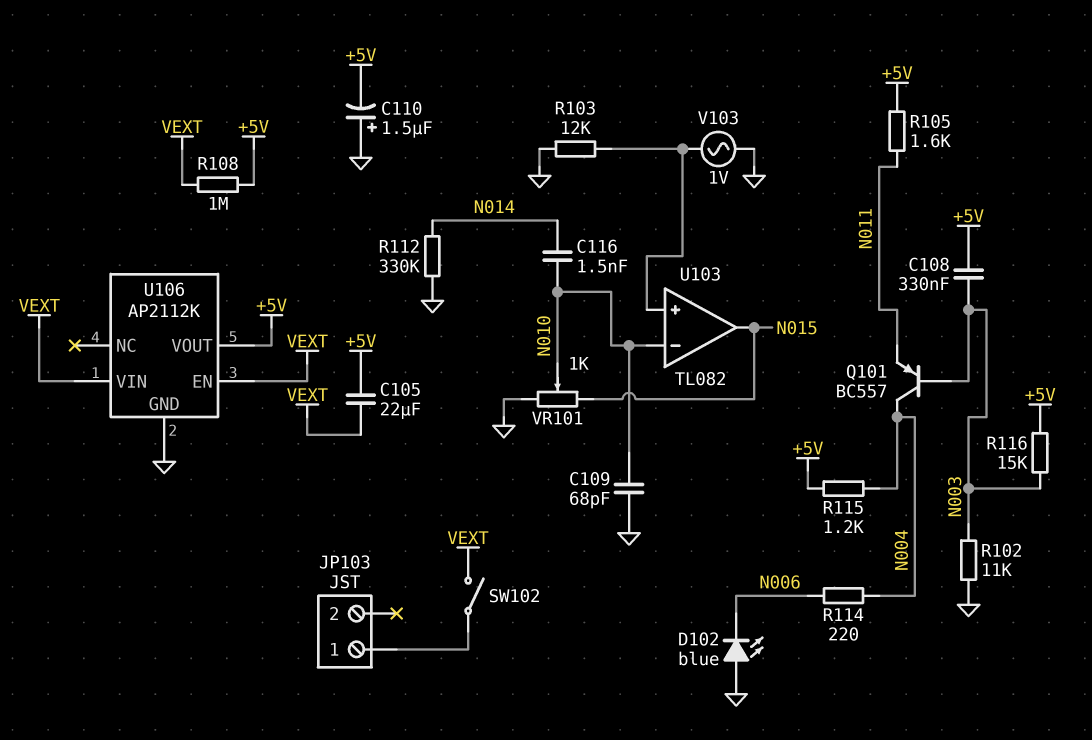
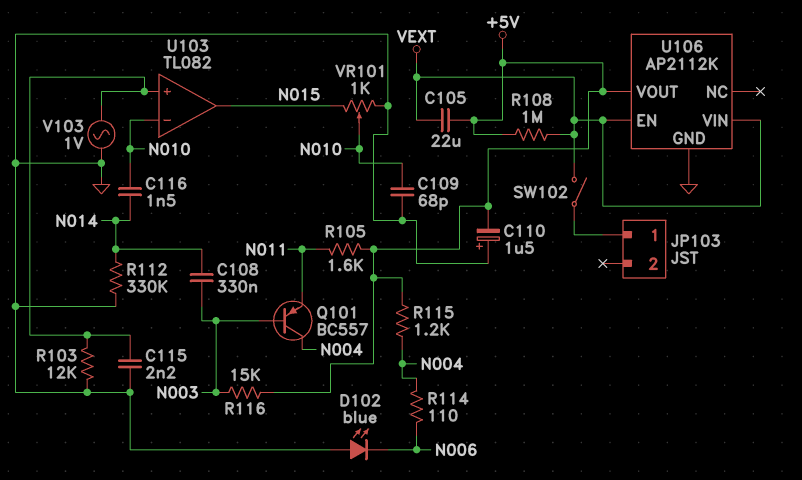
C108: 330nF (+5V, N003) -> 330nF (N003, N014)
C115: none -> 2.2nF (GND, U103/in+)
R102: 11k (GND, N003) -> none
R114: 220 (N004, N006) -> 110 (N004, N006)

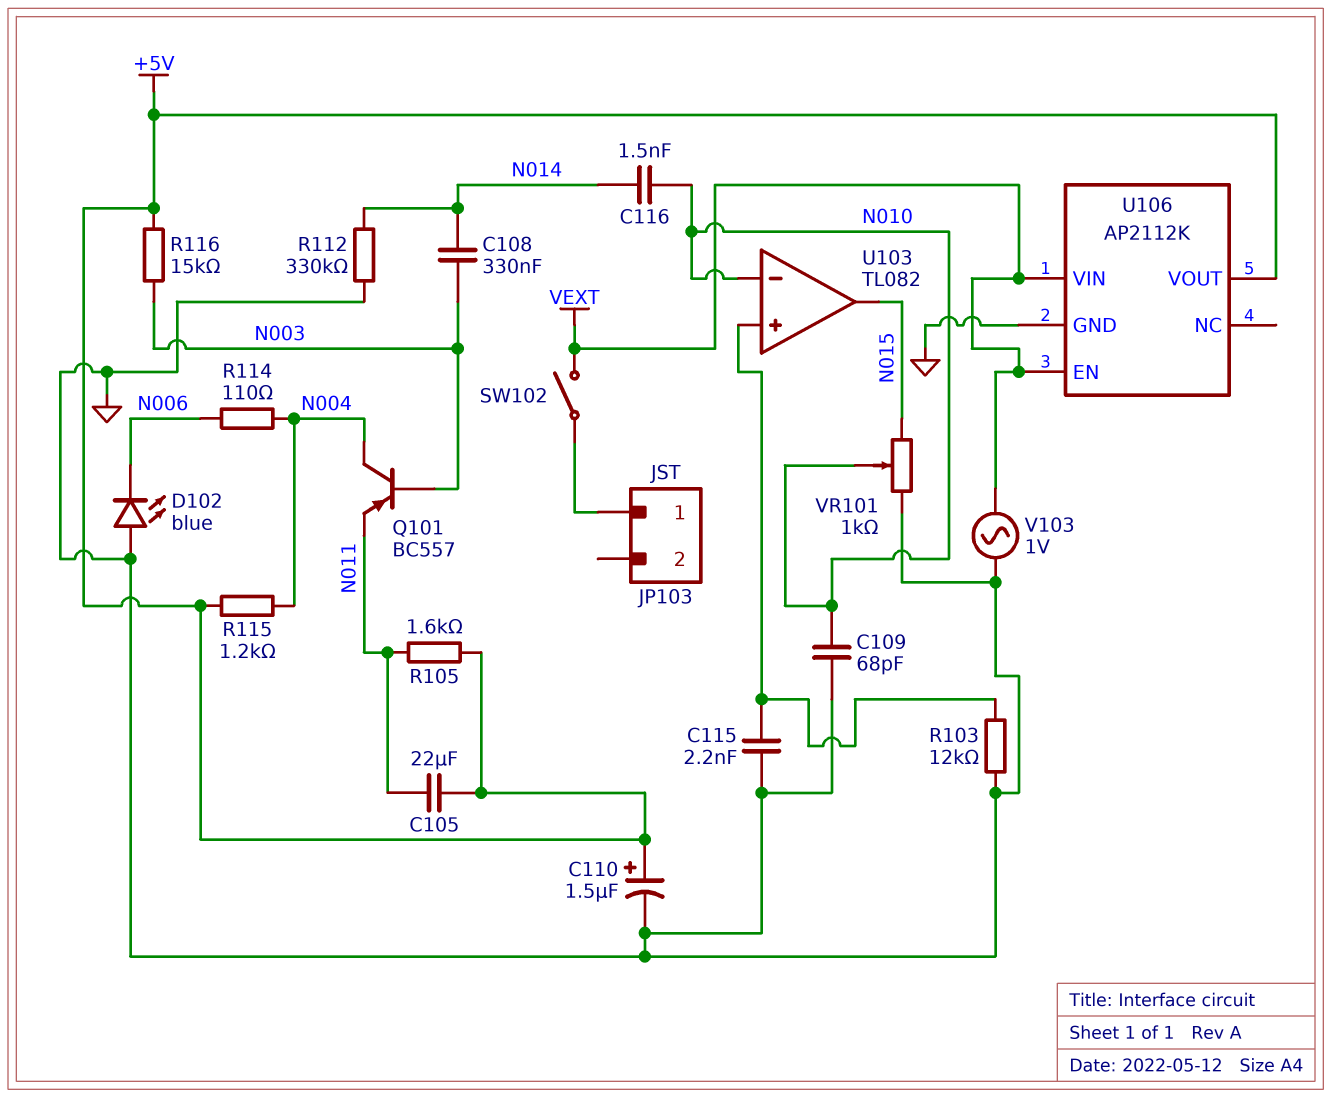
C105: 22uF (+5V, VEXT) -> 22uF (+5V, N011)
C110: 1.5uF (plus GND, minus +5V) -> 1.5uF (plus +5V, minus GND)
R108: 1M (+5V, VEXT) -> none
V103: AC 1V (GND, U103/in+) -> AC 1V (GND, VEXT)

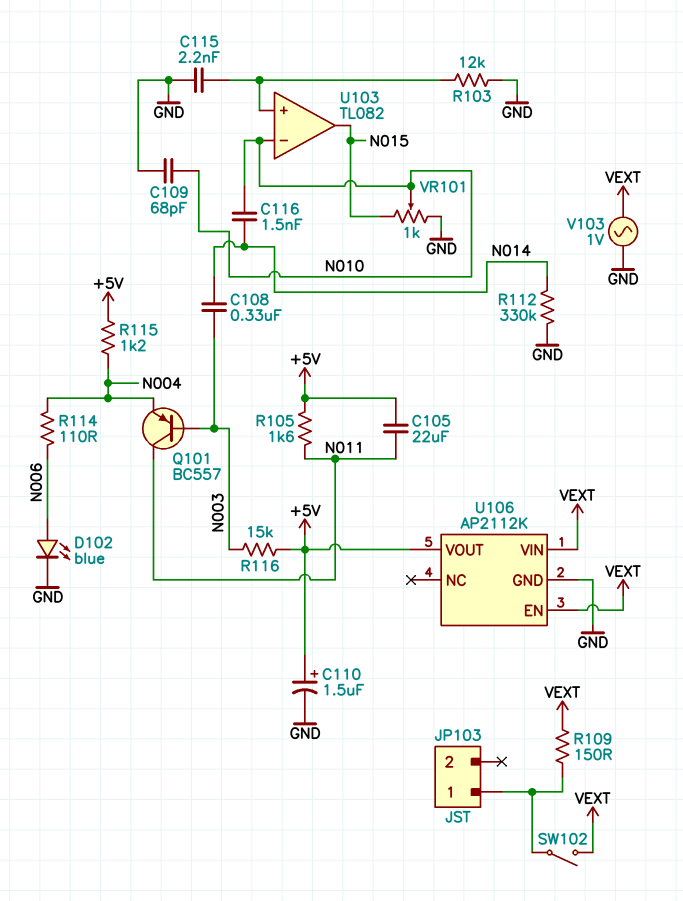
D102: LED blue (A GND, K N006) -> LED blue (A N006, K GND)
Q101: PNP BC557 (B N003, C N004, E N011) -> PNP BC557 (B N003, C N011, E N004)
R109: none -> 150 (JP103/1, VEXT)

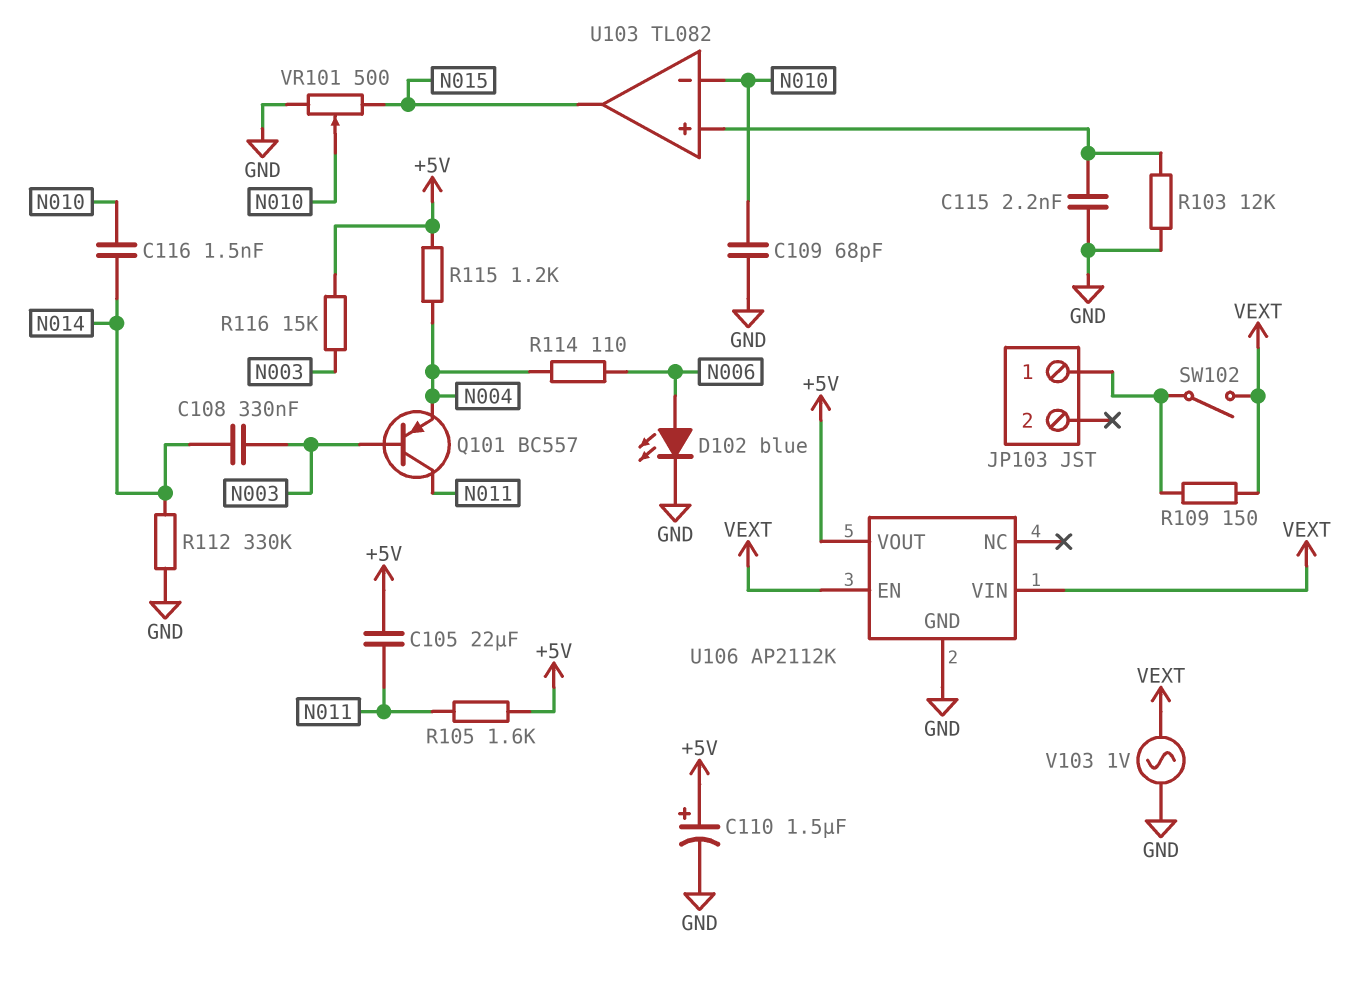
VR101: 1k (GND, N015, wiper N010) -> 500 (GND, N015, wiper N010)

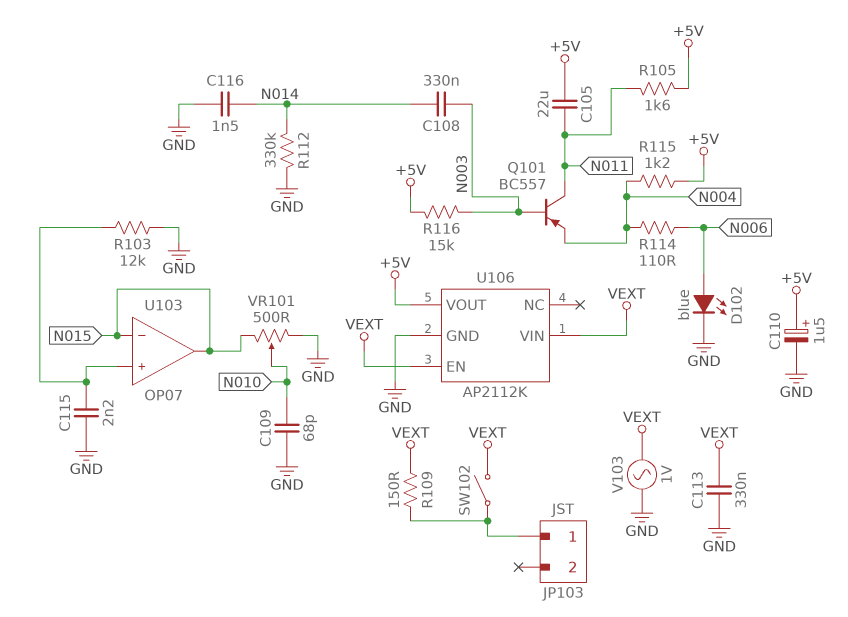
C113: none -> 330nF (GND, VEXT)
C116: 1.5nF (N010, N014) -> 1.5nF (GND, N014)
U103: TL082 -> OP07
U103 pin in-: N010 -> N015

